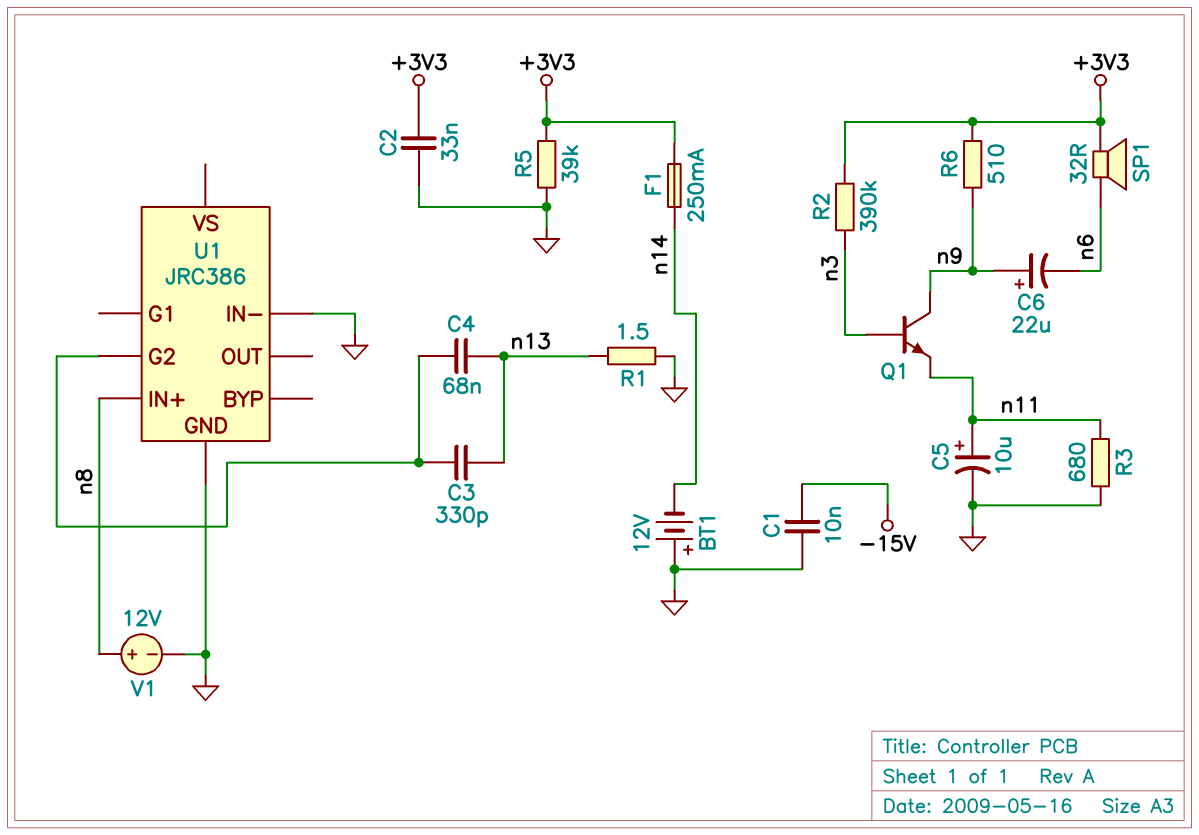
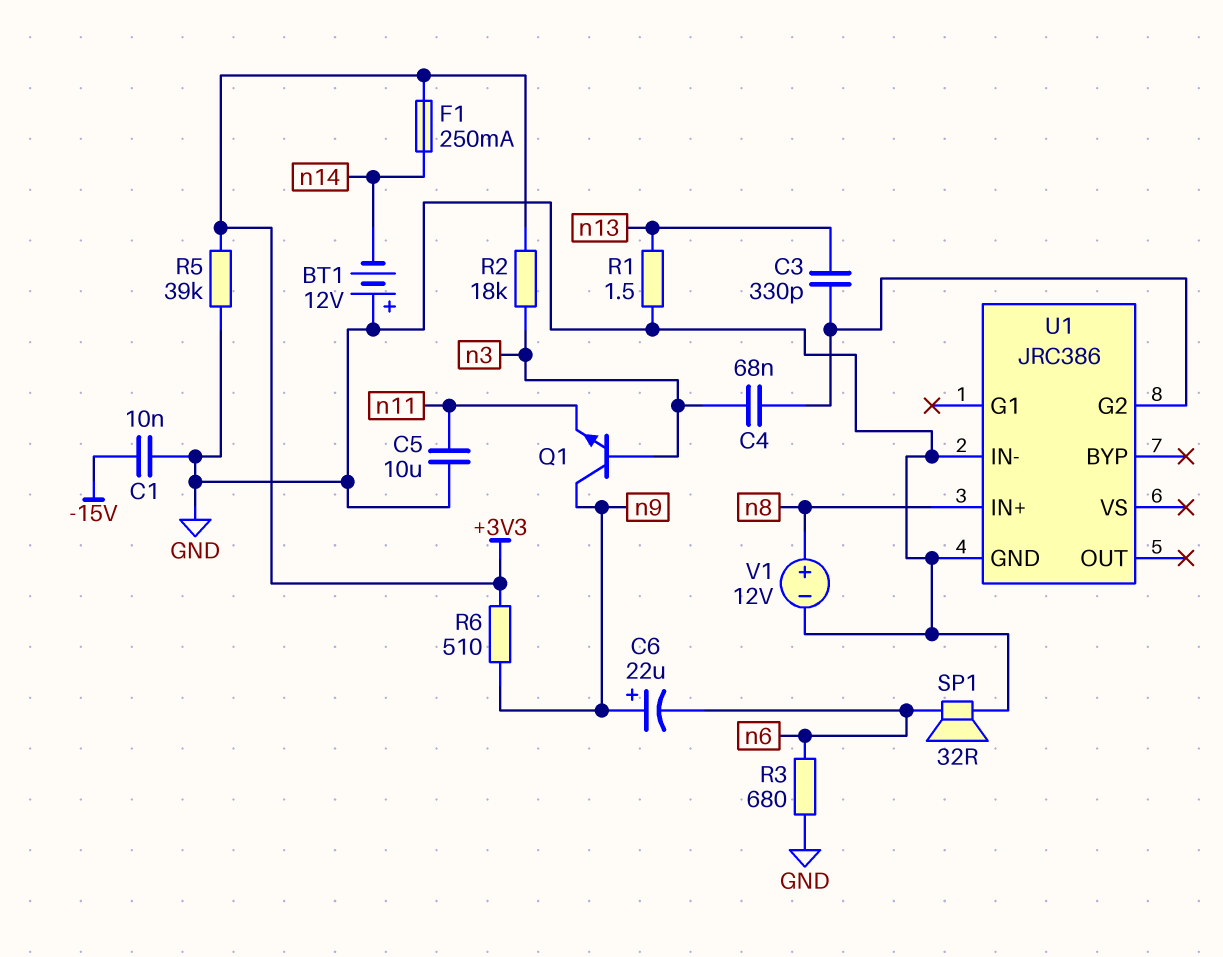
C2: 33nF (+3V3, GND) -> none
C4: 68nF (U1/G2, n13) -> 68nF (U1/G2, n3)
C5: 10uF (plus n11, minus GND) -> 10uF (GND, n11)
R2: 390k (+3V3, n3) -> 18k (+3V3, n3)
R3: 680 (GND, n11) -> 680 (GND, n6)
SP1: speaker 32R (+3V3, n6) -> speaker 32R (GND, n6)

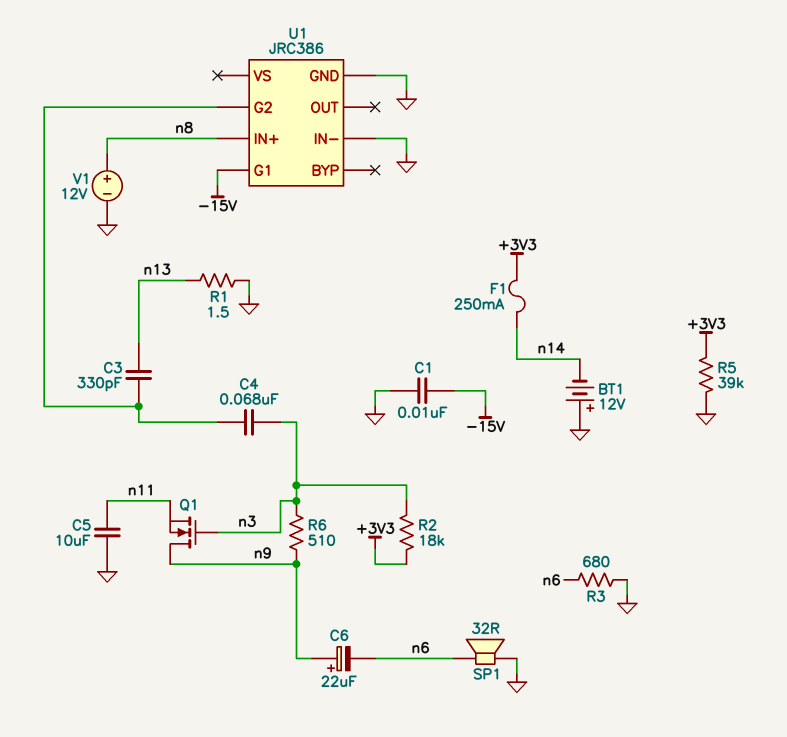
Q1: NPN (B n3, C n9, E n11) -> NMOS (G n3, D n9, S n11)
R6: 510 (+3V3, n9) -> 510 (n3, n9)
U1 pin G1: none -> -15V

